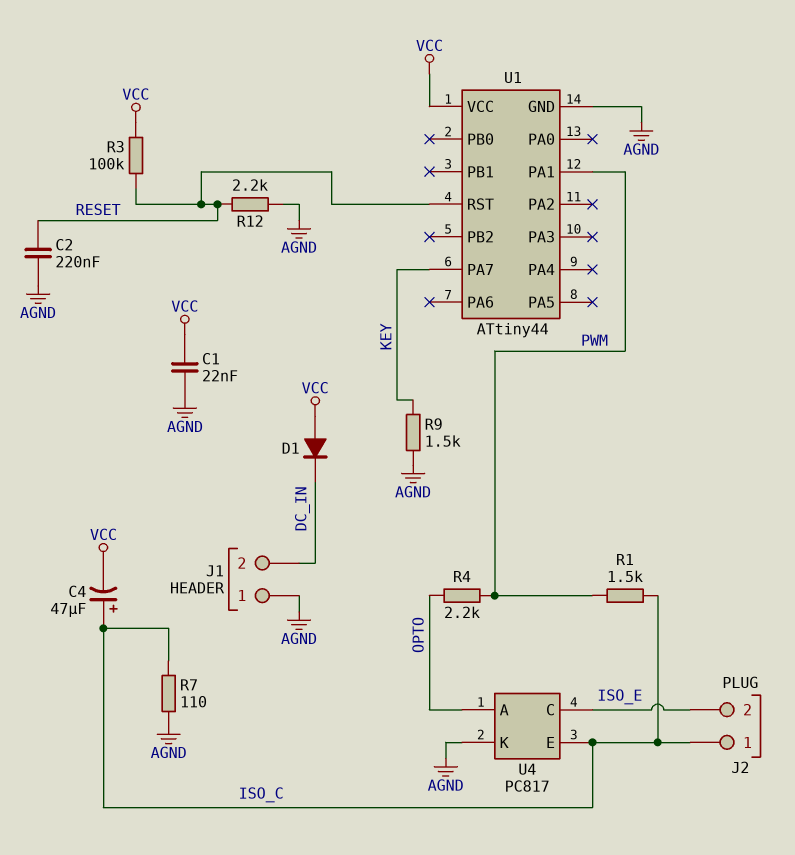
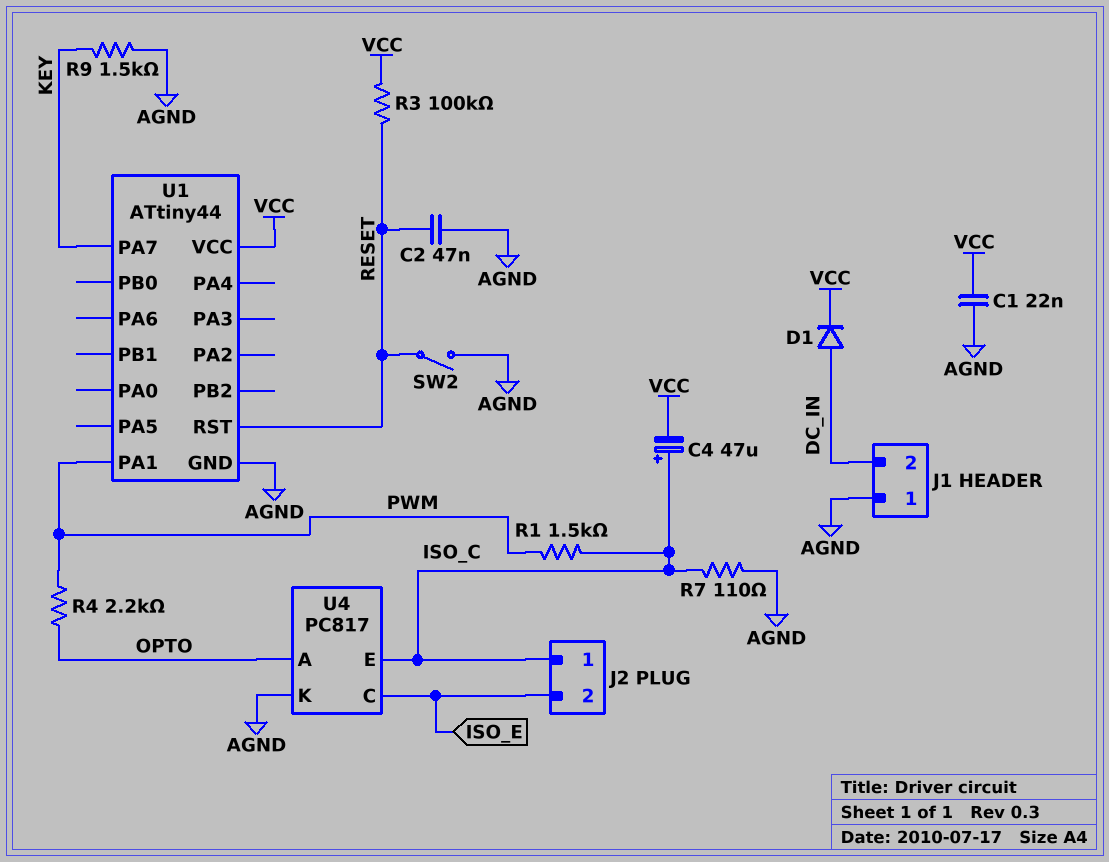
C2: 220nF (AGND, RESET) -> 47nF (AGND, RESET)
D1: diode (A VCC, K DC_IN) -> diode (A DC_IN, K VCC)
R12: 2.2k (AGND, RESET) -> none
SW2: none -> switch (AGND, RESET)

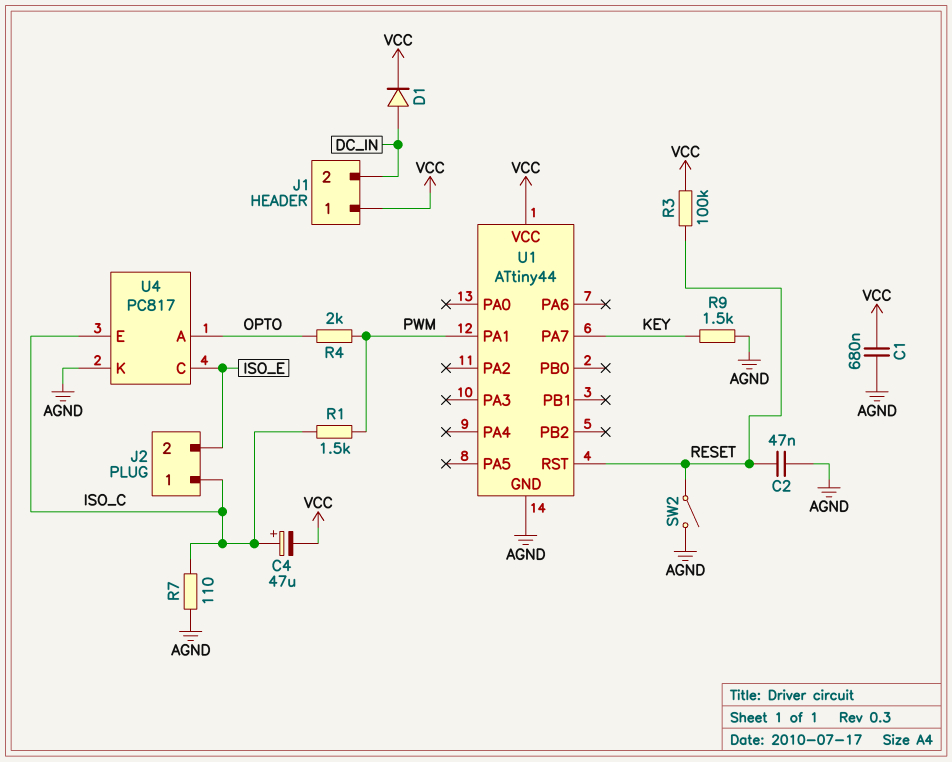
C1: 22nF (AGND, VCC) -> 680nF (AGND, VCC)
J1 pin 1: AGND -> VCC
R4: 2.2k (OPTO, PWM) -> 2k (OPTO, PWM)

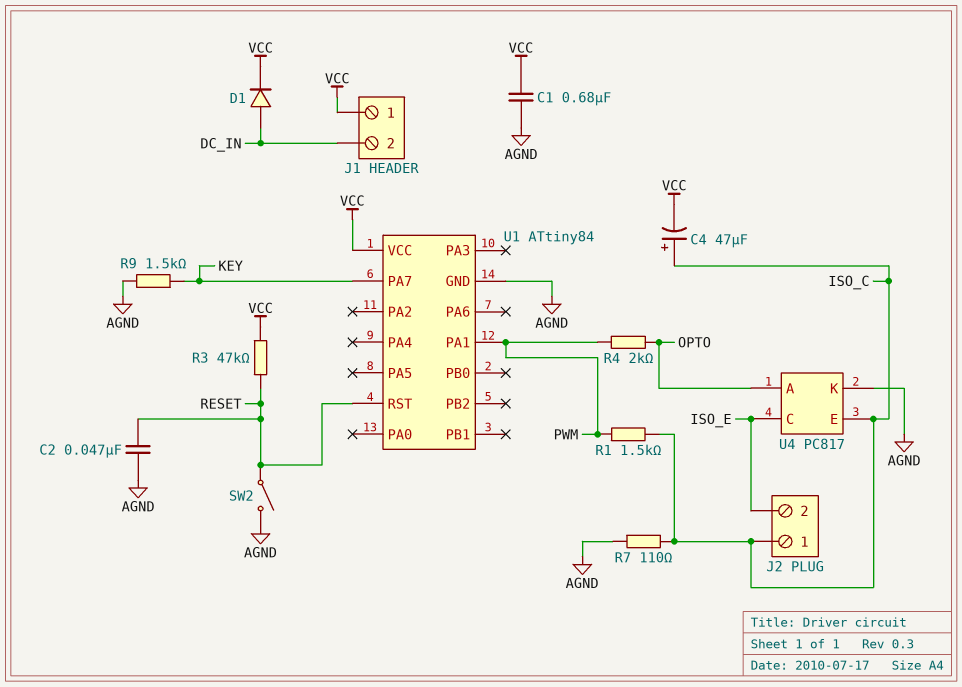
R3: 100k (RESET, VCC) -> 47k (RESET, VCC)
U1: ATtiny44 -> ATtiny84

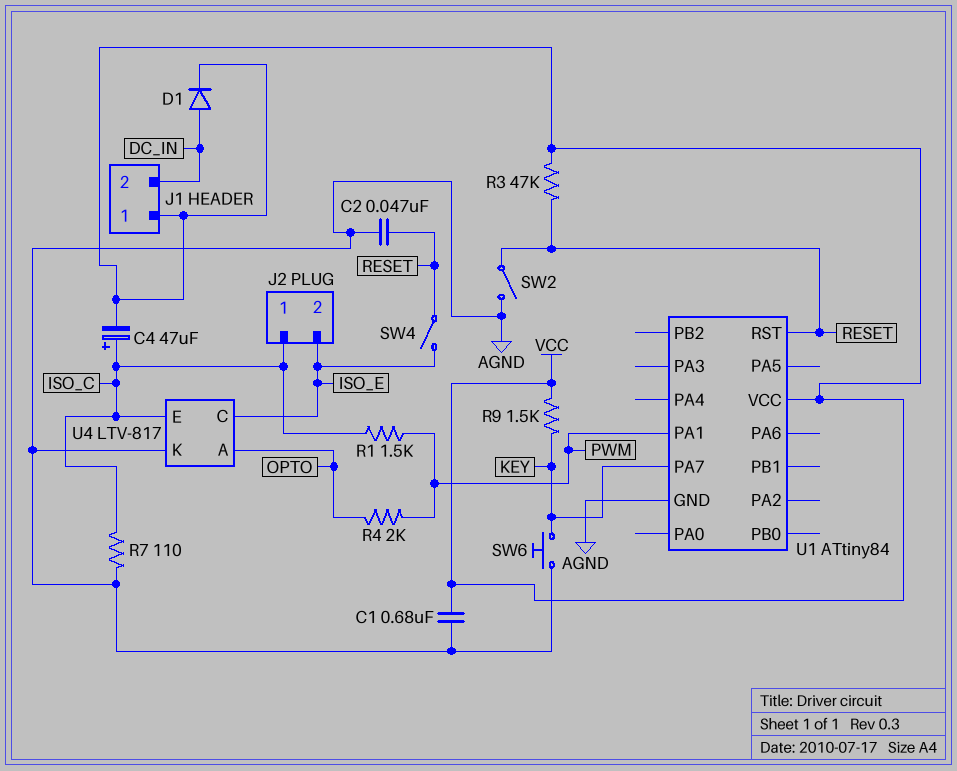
R9: 1.5k (AGND, KEY) -> 1.5k (KEY, VCC)
SW4: none -> switch (ISO_E, RESET)
SW6: none -> button (AGND, KEY)
U4: PC817 -> LTV-817

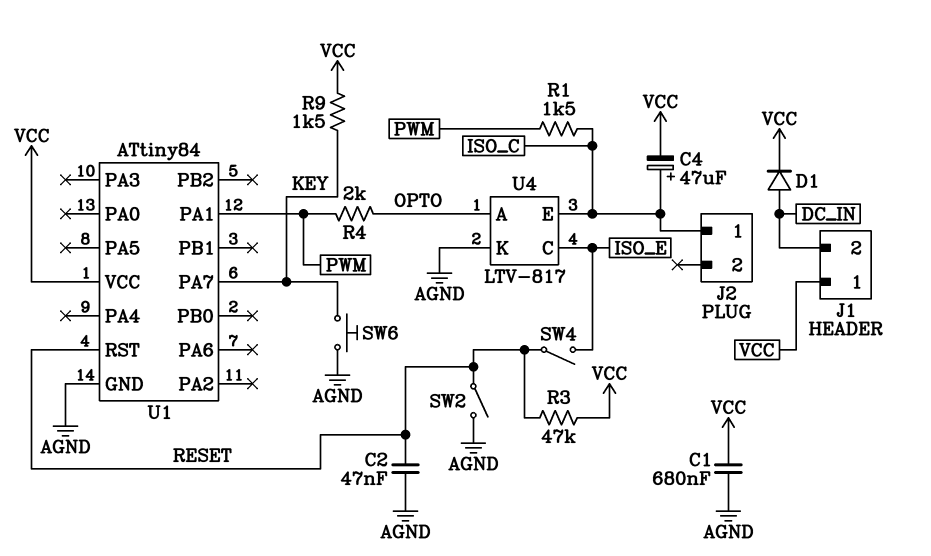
J2 pin 2: ISO_E -> none
R7: 110 (AGND, ISO_C) -> none

